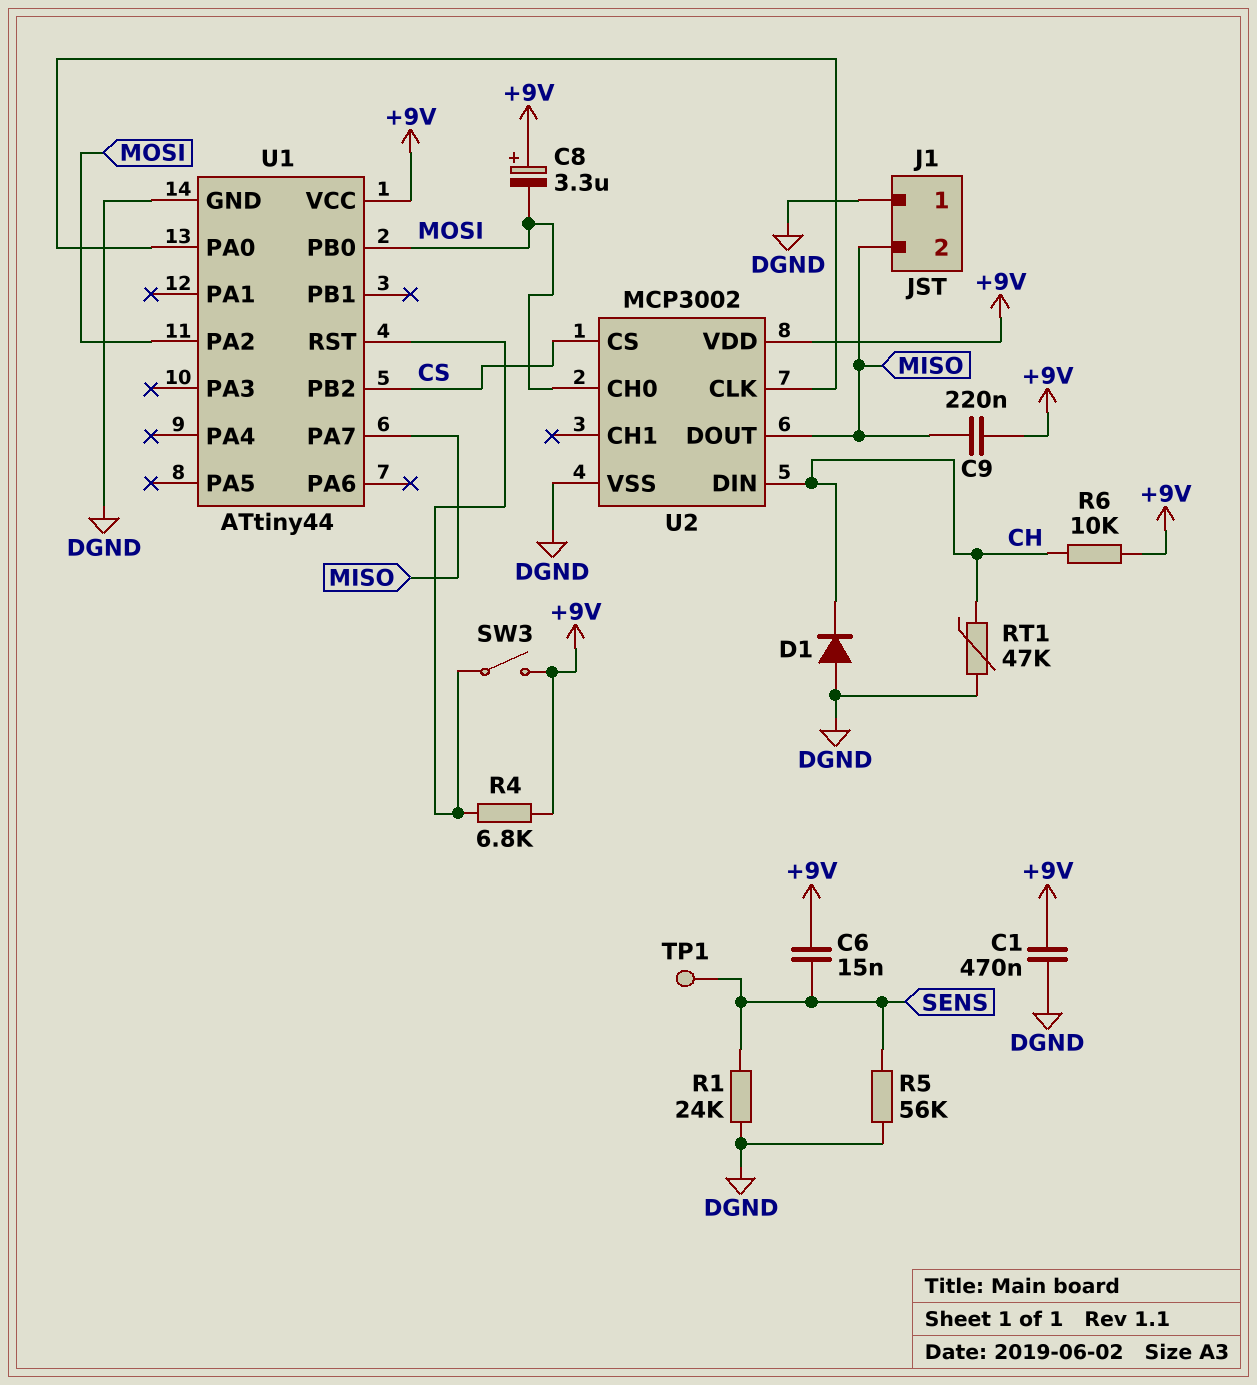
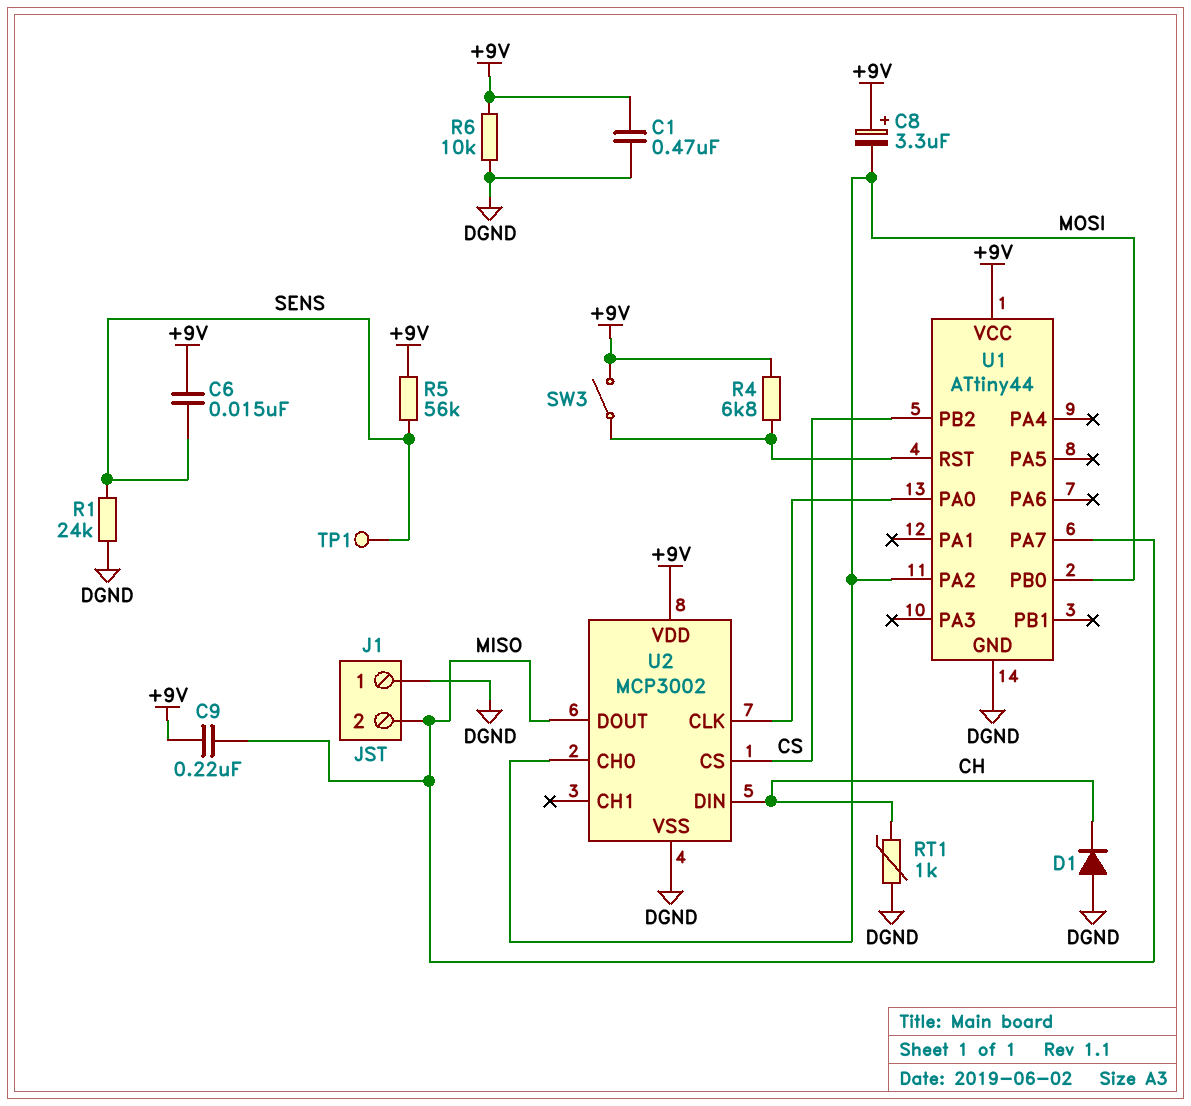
R5: 56k (DGND, SENS) -> 56k (+9V, SENS)
R6: 10k (+9V, CH) -> 10k (+9V, DGND)
RT1: 47k (CH, DGND) -> 1k (CH, DGND)

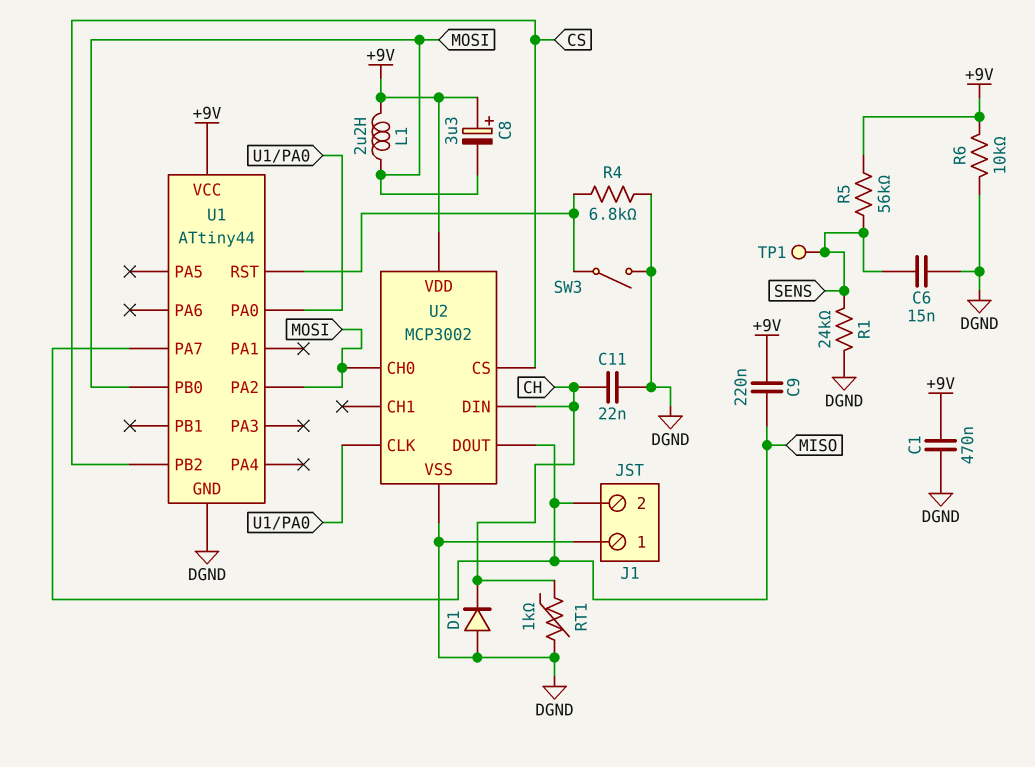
C6: 15nF (+9V, SENS) -> 15nF (DGND, SENS)
C11: none -> 22nF (CH, DGND)
L1: none -> 2.2uH (+9V, MOSI)
R4: 6.8k (+9V, U1/RST) -> 6.8k (DGND, U1/RST)
SW3: switch (+9V, U1/RST) -> switch (DGND, U1/RST)

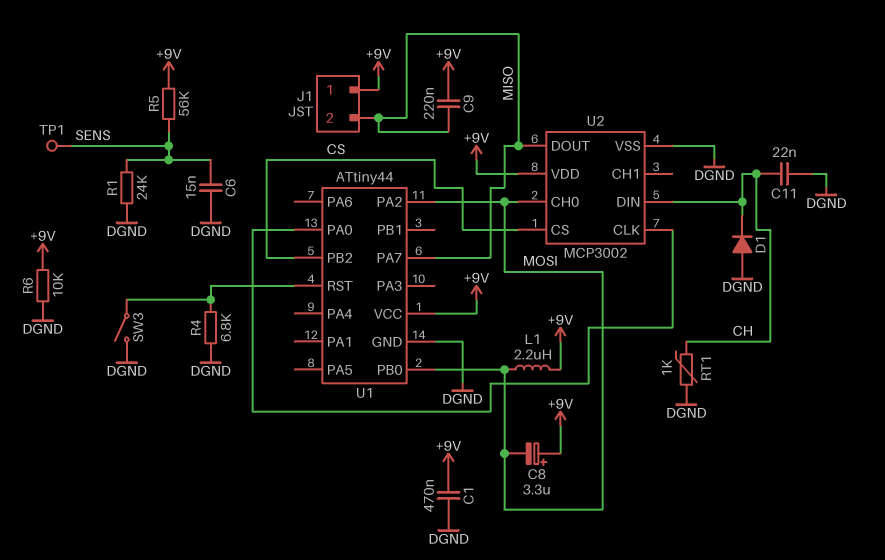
J1 pin 1: DGND -> +9V

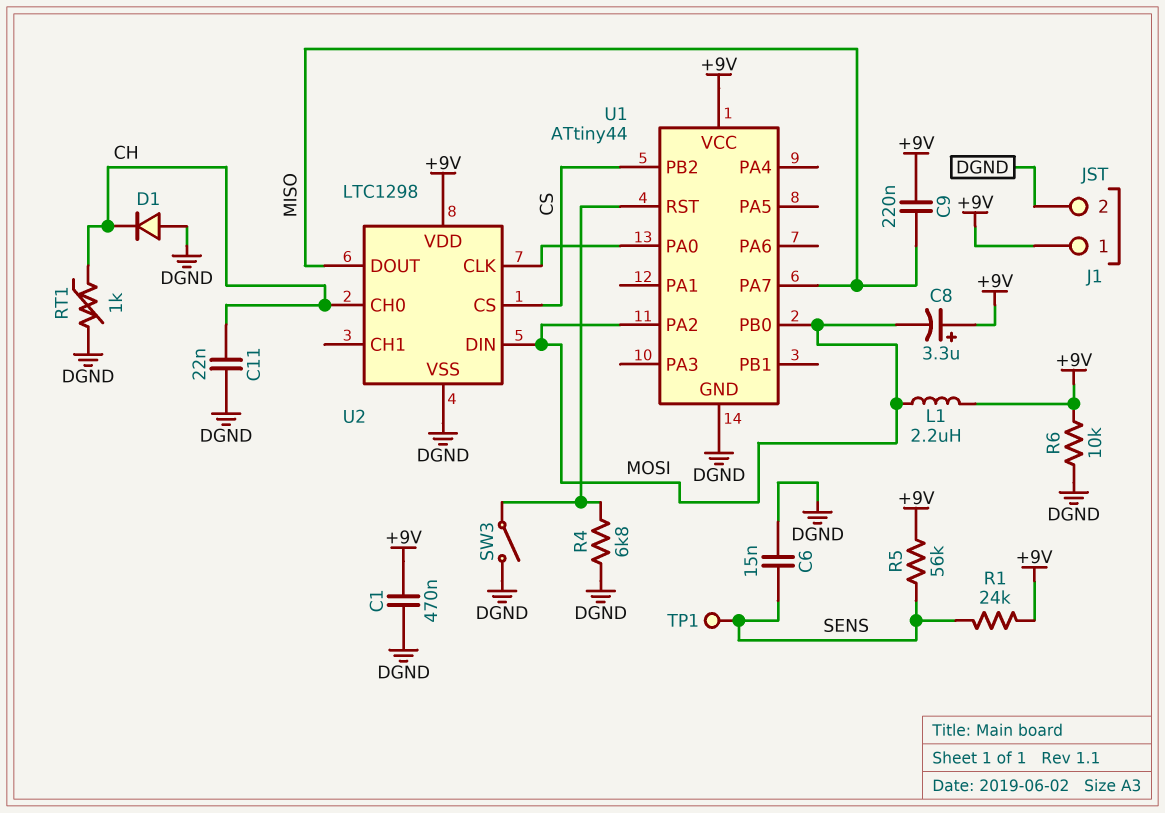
J1 pin 2: MISO -> DGND
R1: 24k (DGND, SENS) -> 24k (+9V, SENS)
U2: MCP3002 -> LTC1298
U2 pin CH0: MOSI -> CH
U2 pin DIN: CH -> MOSI

